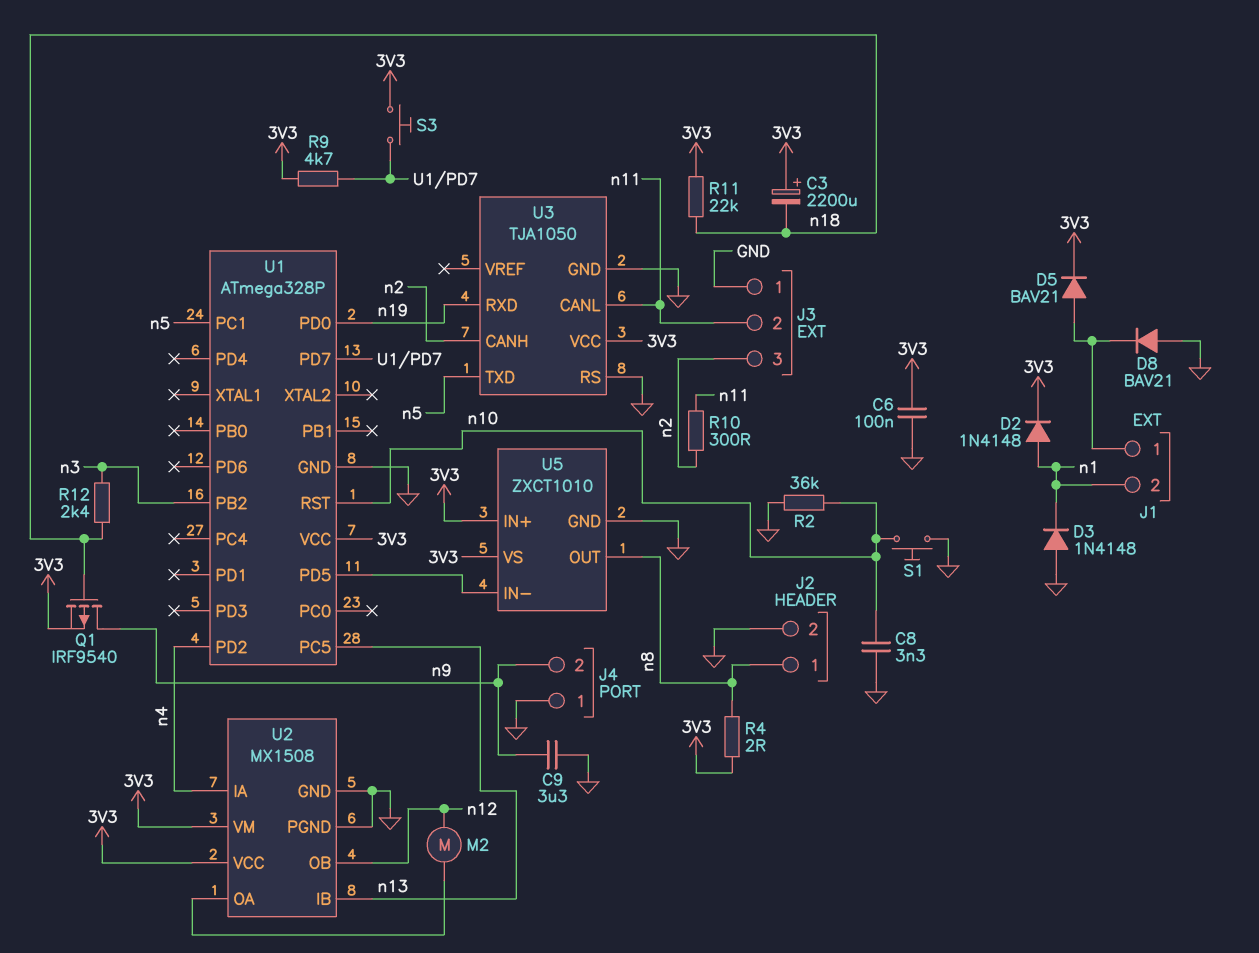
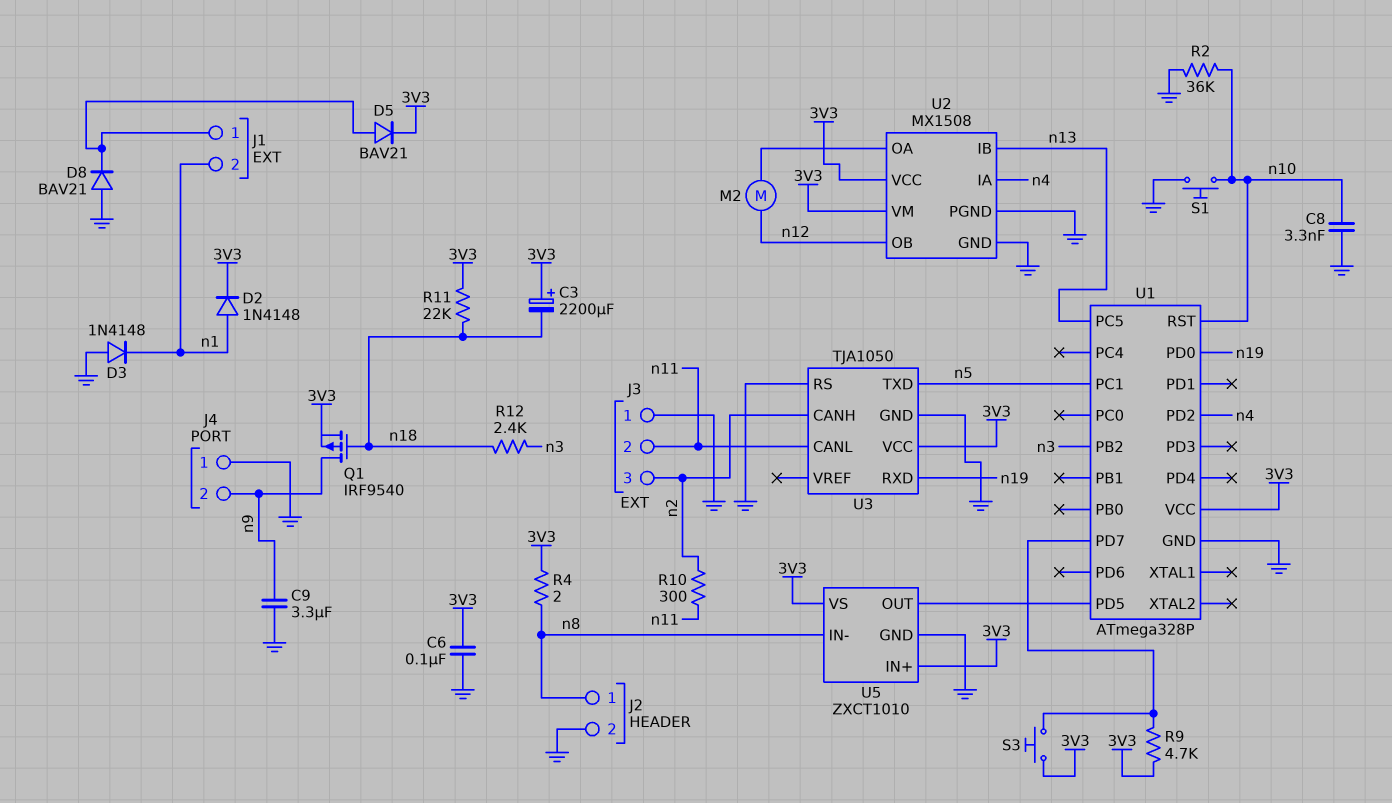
U5 pin IN-: U1/PD5 -> n8
U5 pin OUT: n8 -> U1/PD5

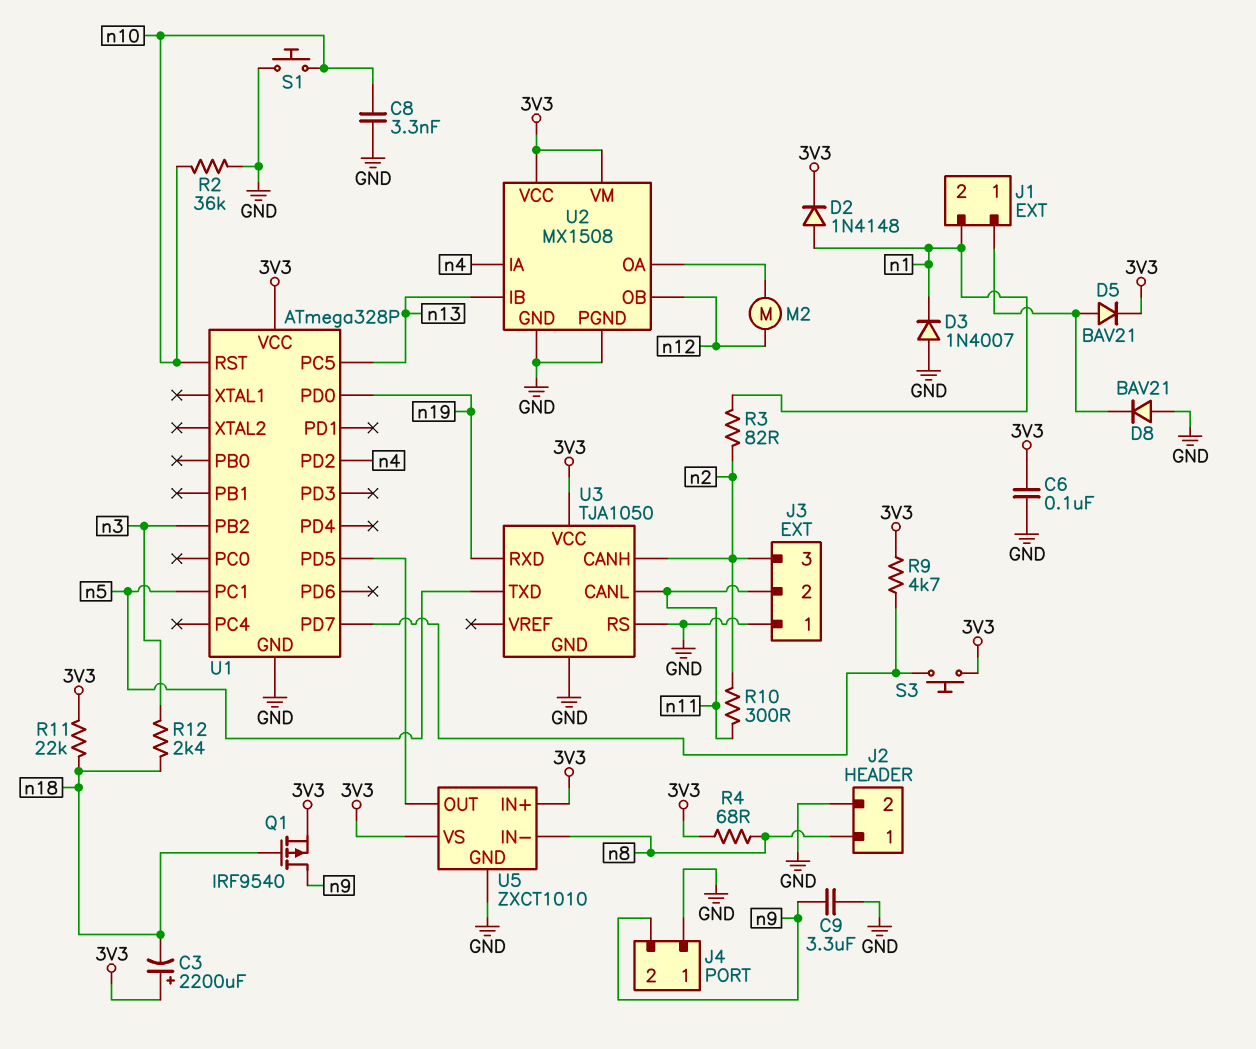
D3: diode 1N4148 (A GND, K n1) -> diode 1N4007 (A GND, K n1)
R3: none -> 82 (n1, n2)
R4: 2 (3V3, n8) -> 68 (3V3, n8)

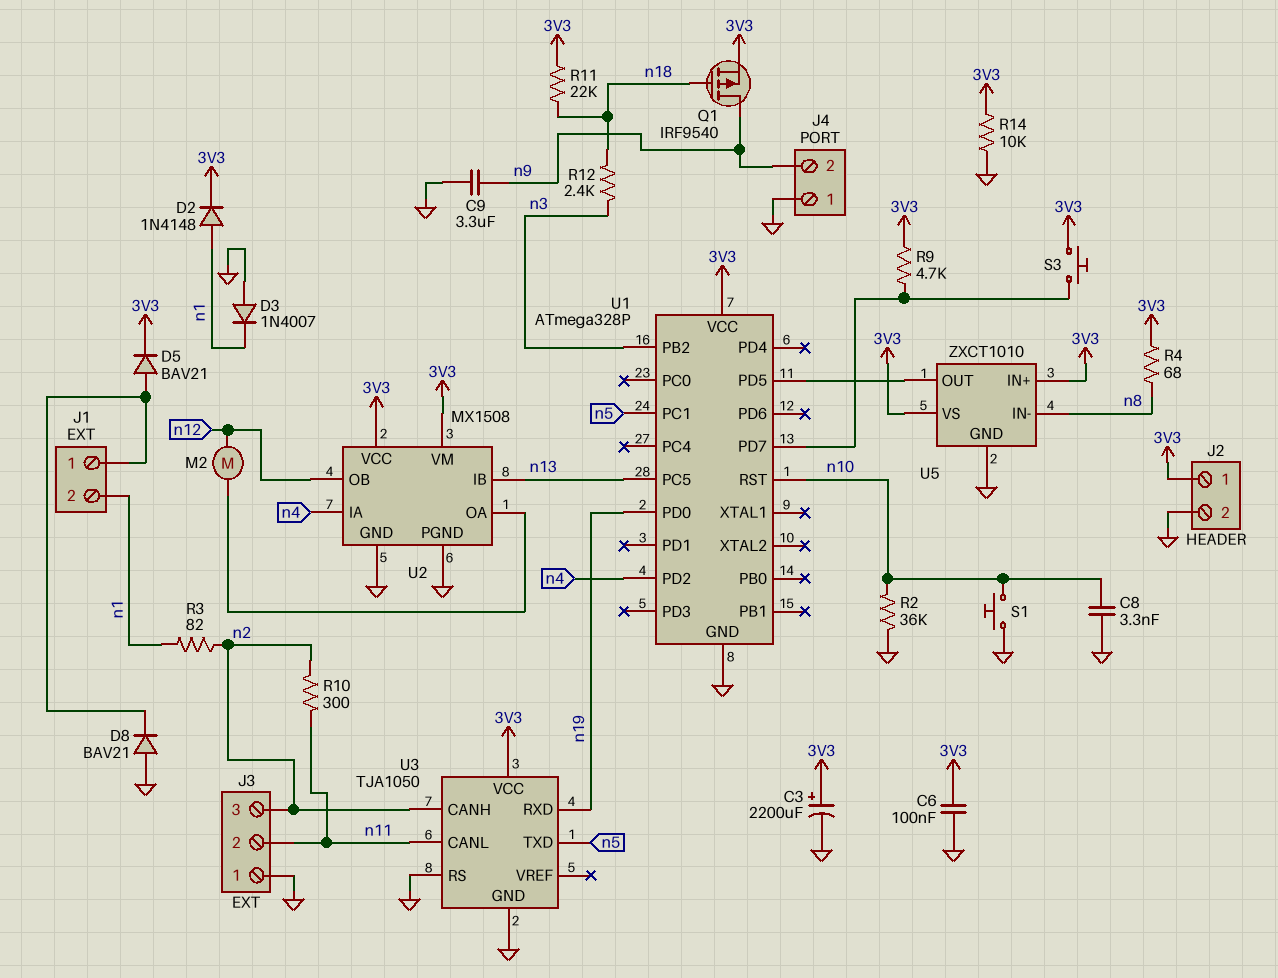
C3: 2200uF (plus 3V3, minus n18) -> 2200uF (plus 3V3, minus GND)
J2 pin 1: n8 -> 3V3
R14: none -> 10k (3V3, GND)

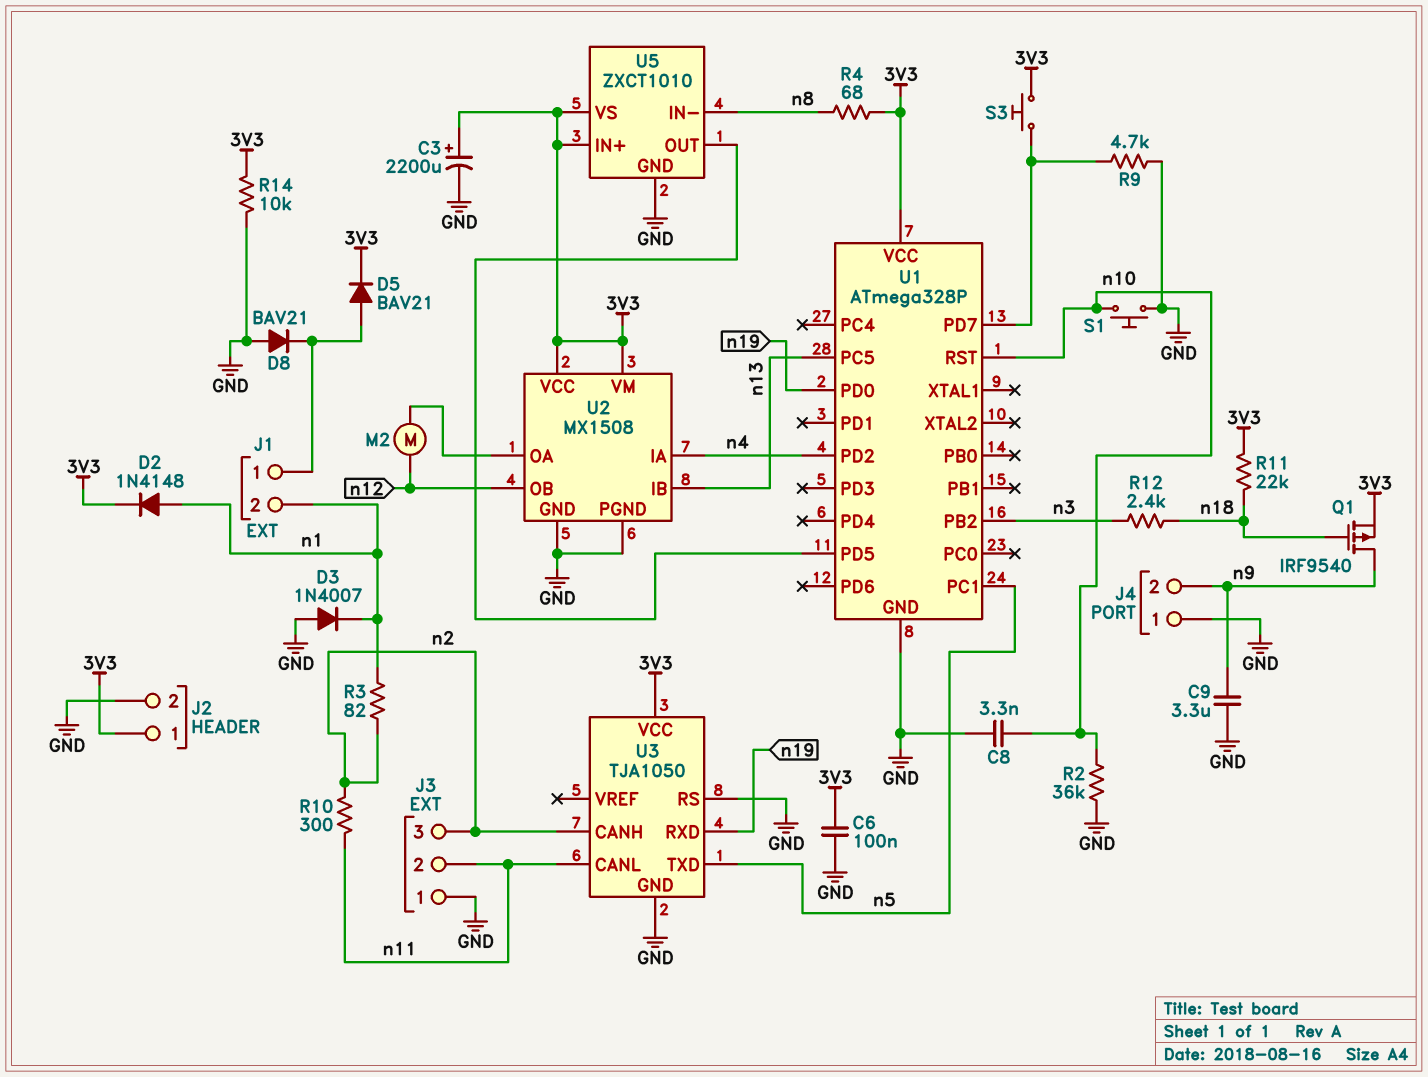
R9: 4.7k (3V3, U1/PD7) -> 4.7k (GND, U1/PD7)

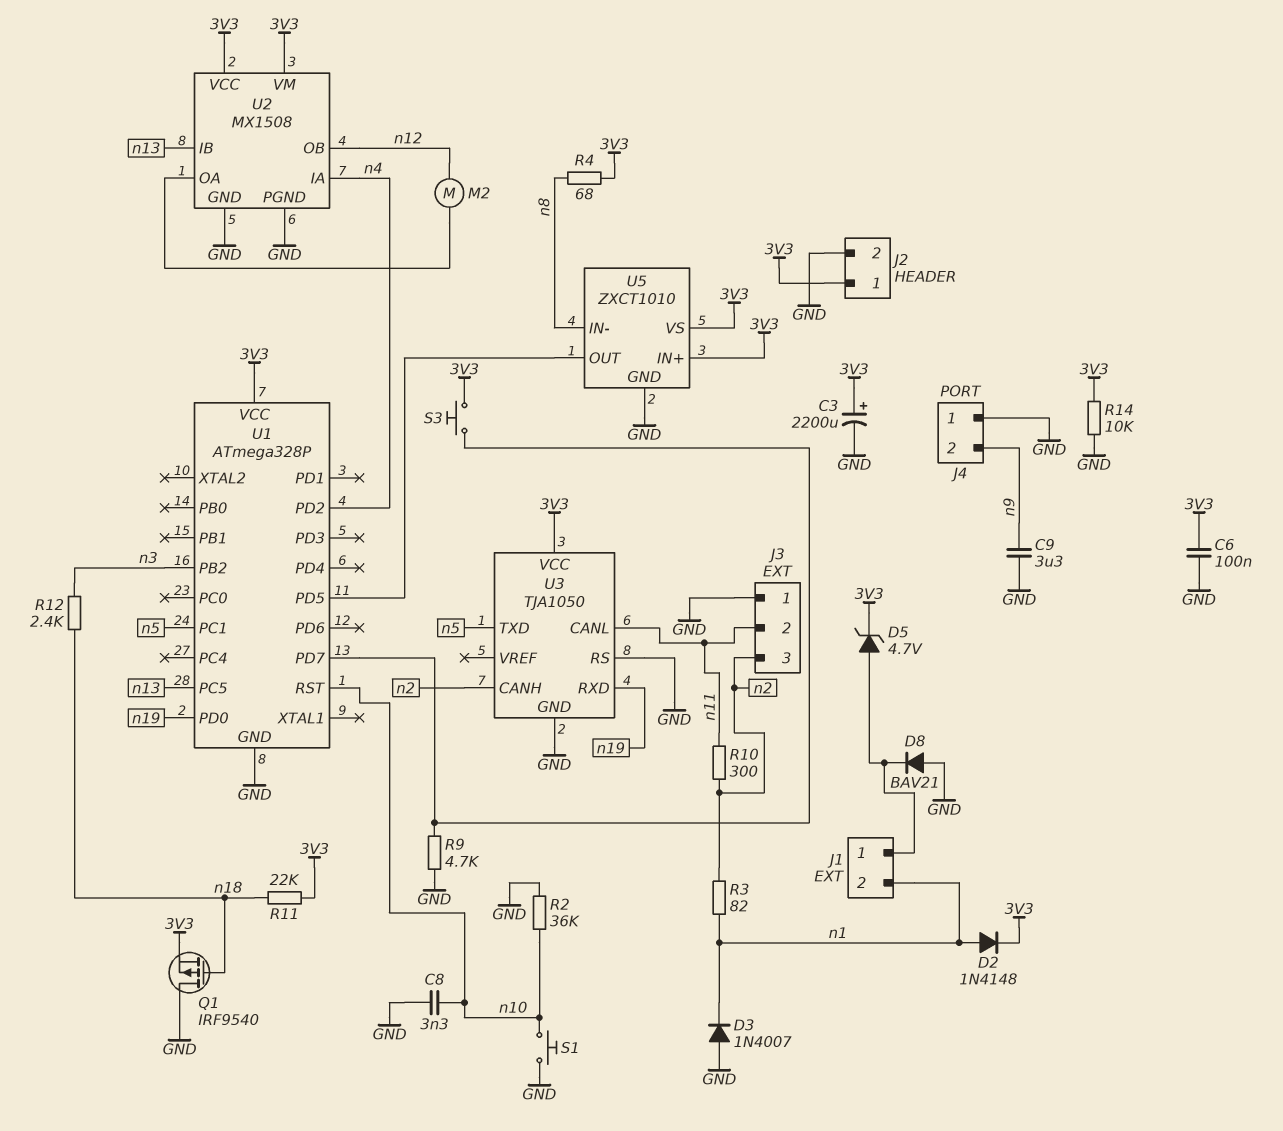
D5: diode BAV21 (A J1/1, K 3V3) -> zener 4.7V (A J1/1, K 3V3)
Q1: PMOS IRF9540 (G n18, D n9, S 3V3) -> PMOS IRF9540 (G n18, D GND, S 3V3)

